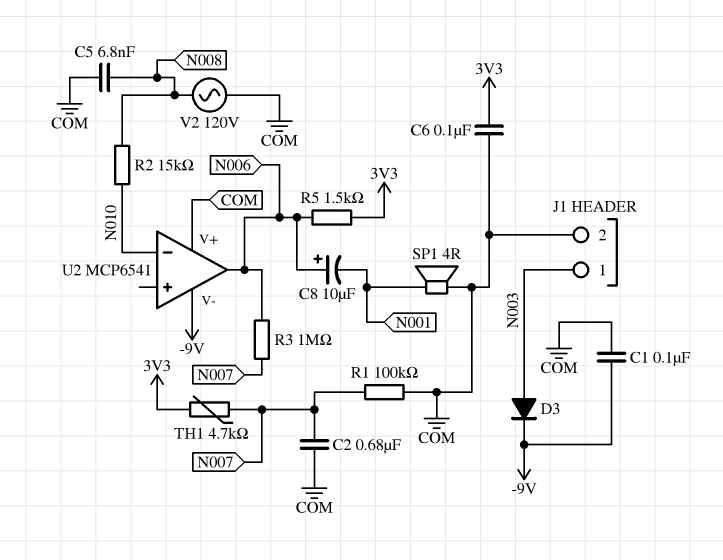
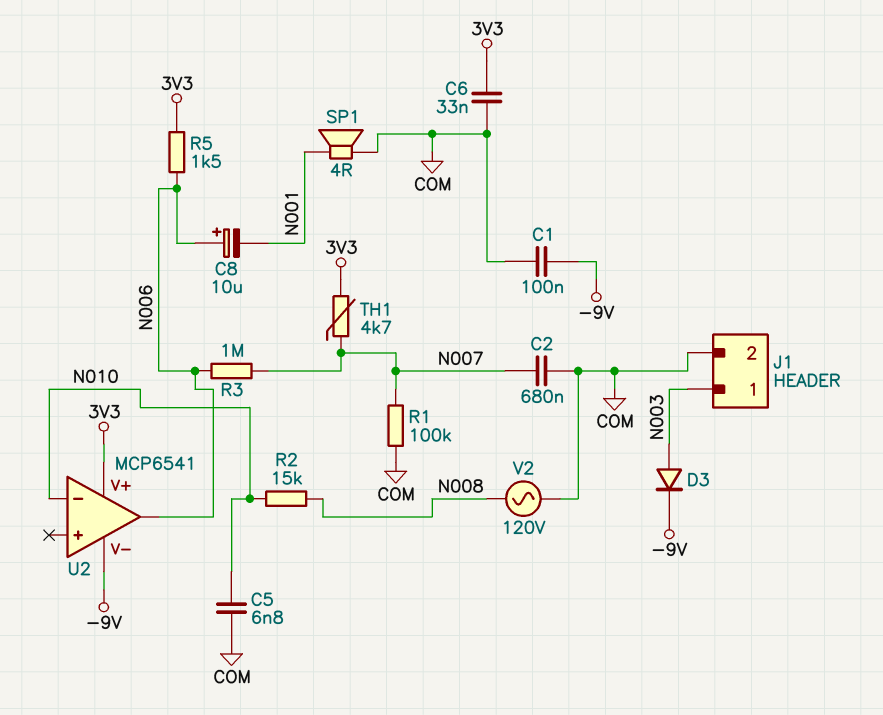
C5: 6.8nF (COM, N008) -> 6.8nF (COM, N010)
C6: 100nF (3V3, COM) -> 33nF (3V3, COM)
U2 pin V+: COM -> 3V3

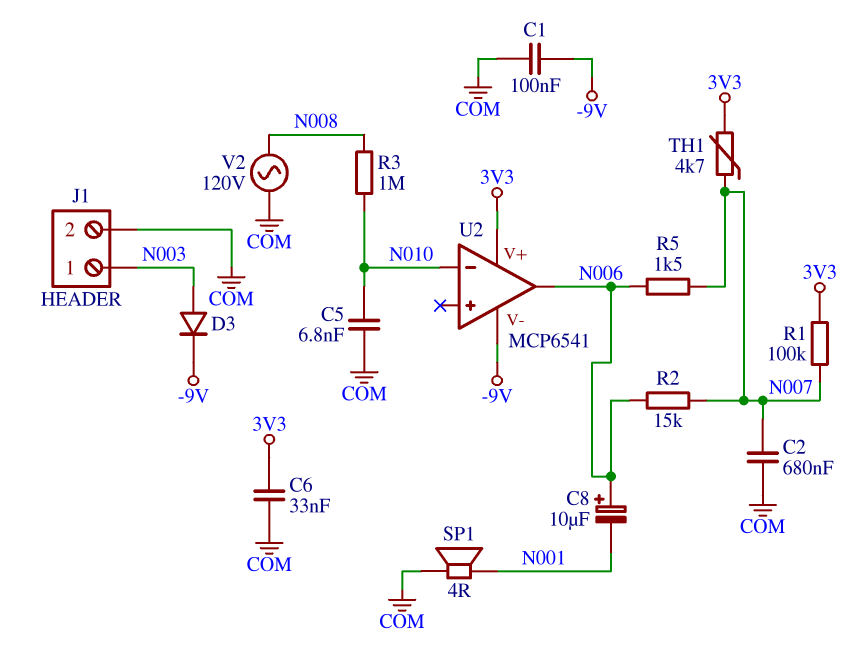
R1: 100k (COM, N007) -> 100k (3V3, N007)
R2: 15k (N008, N010) -> 15k (N006, N007)
R3: 1M (N006, N007) -> 1M (N008, N010)
R5: 1.5k (3V3, N006) -> 1.5k (N006, N007)

